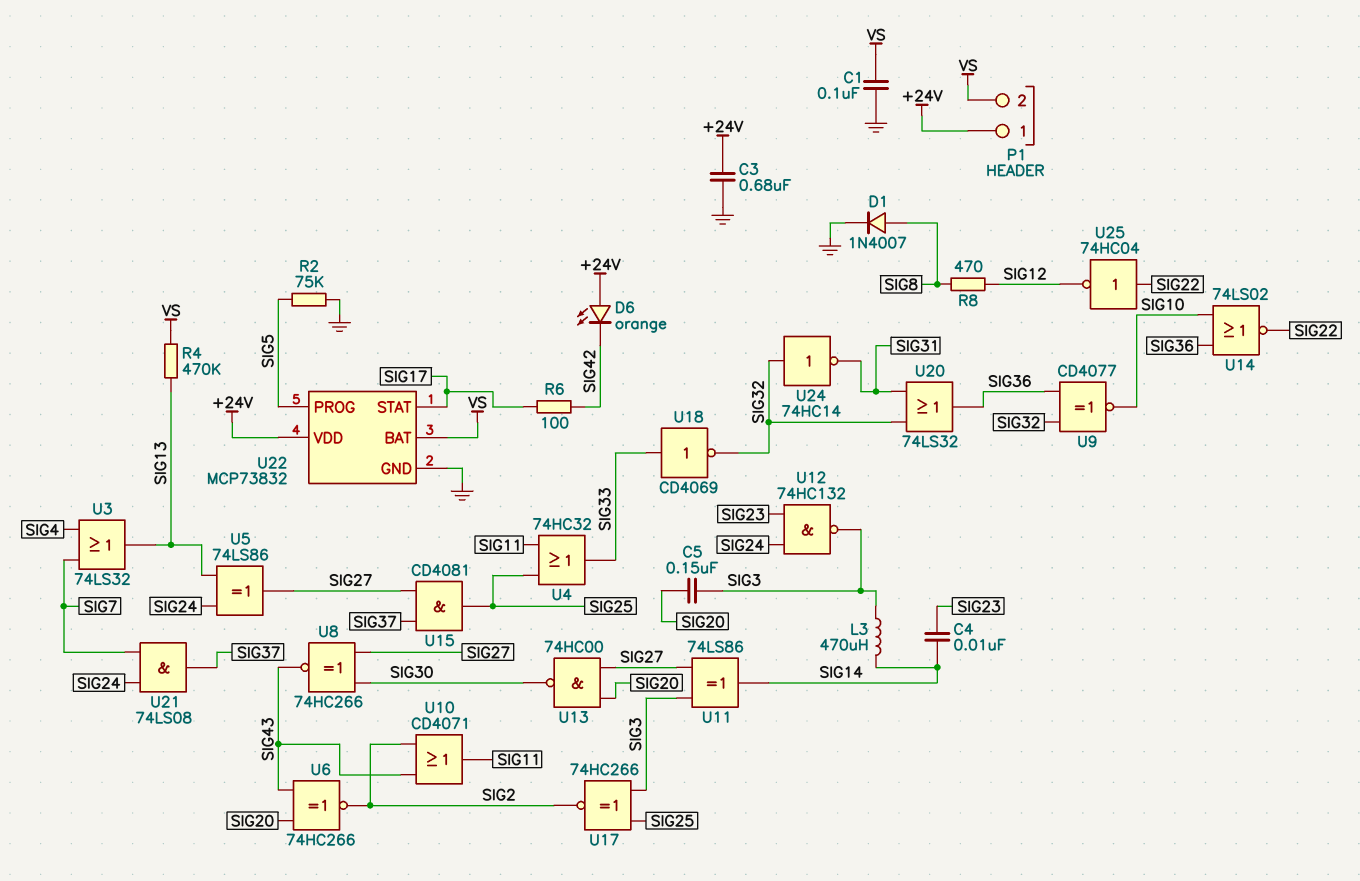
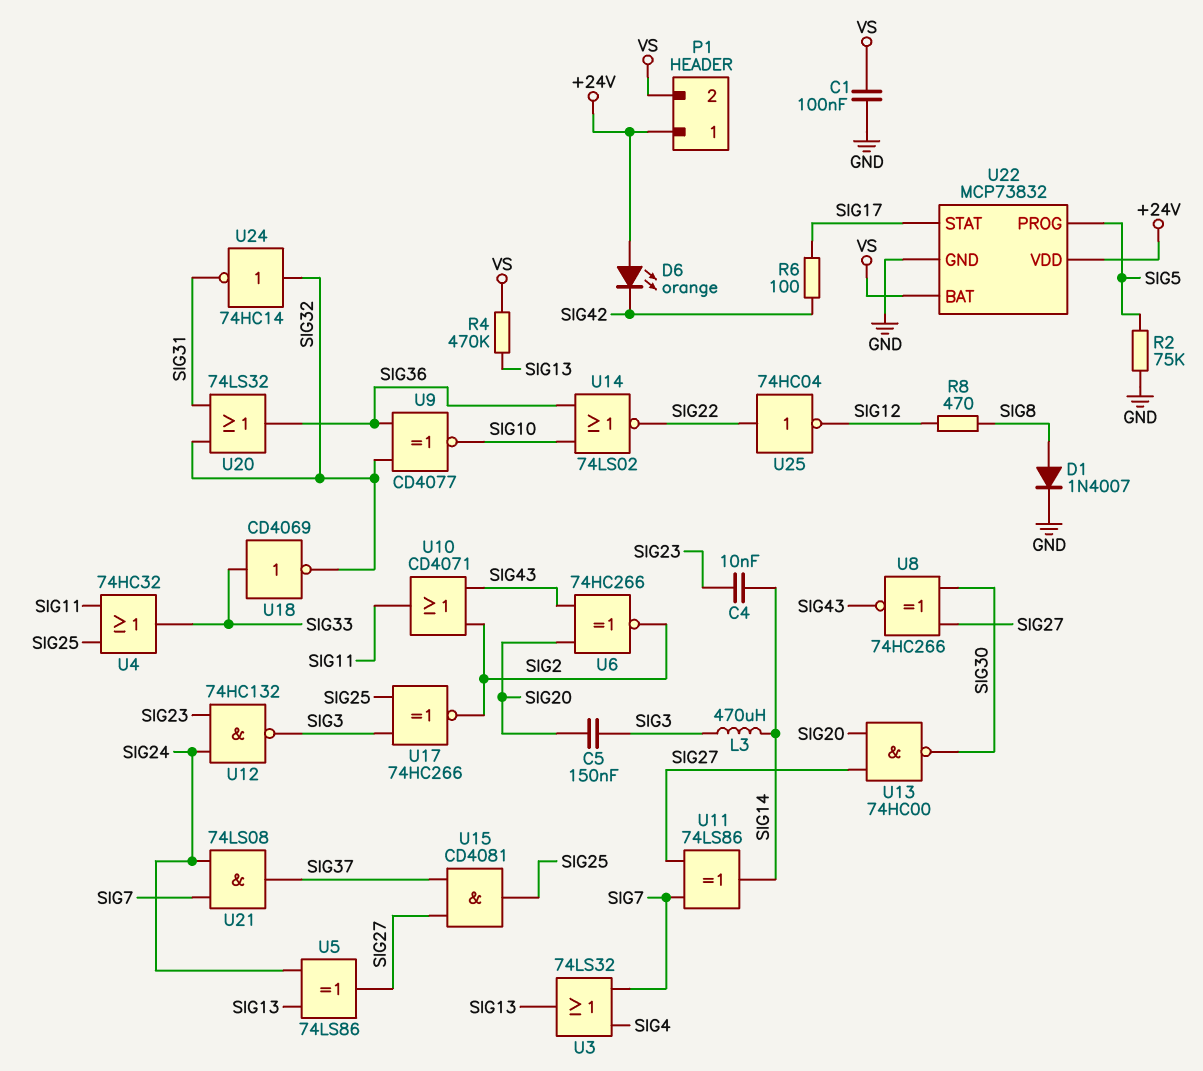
C3: 680nF (+24V, GND) -> none
U11: XOR 74LS86 (in SIG3, in SIG27, out SIG14) -> XOR 74LS86 (in SIG7, in SIG27, out SIG14)

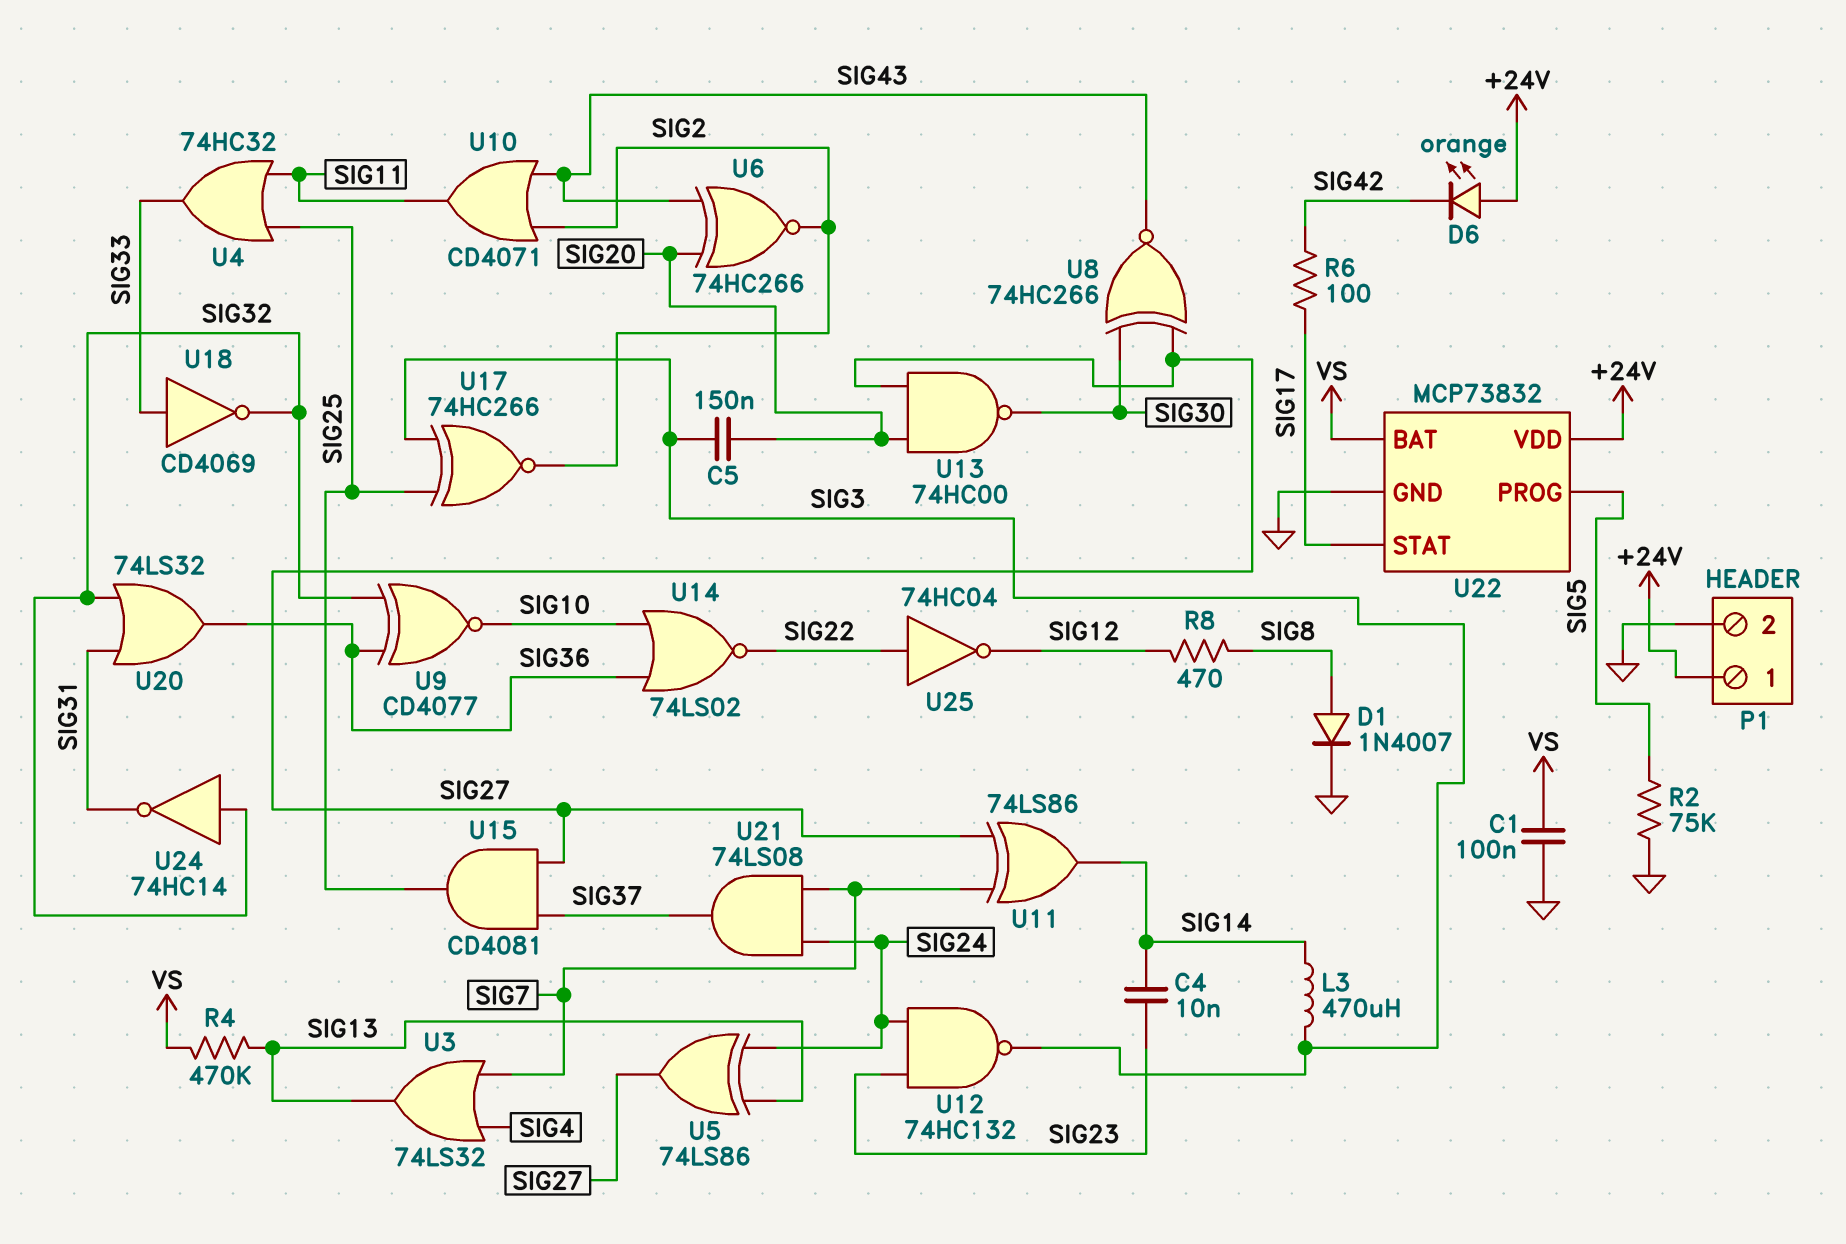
P1 pin 2: VS -> GND

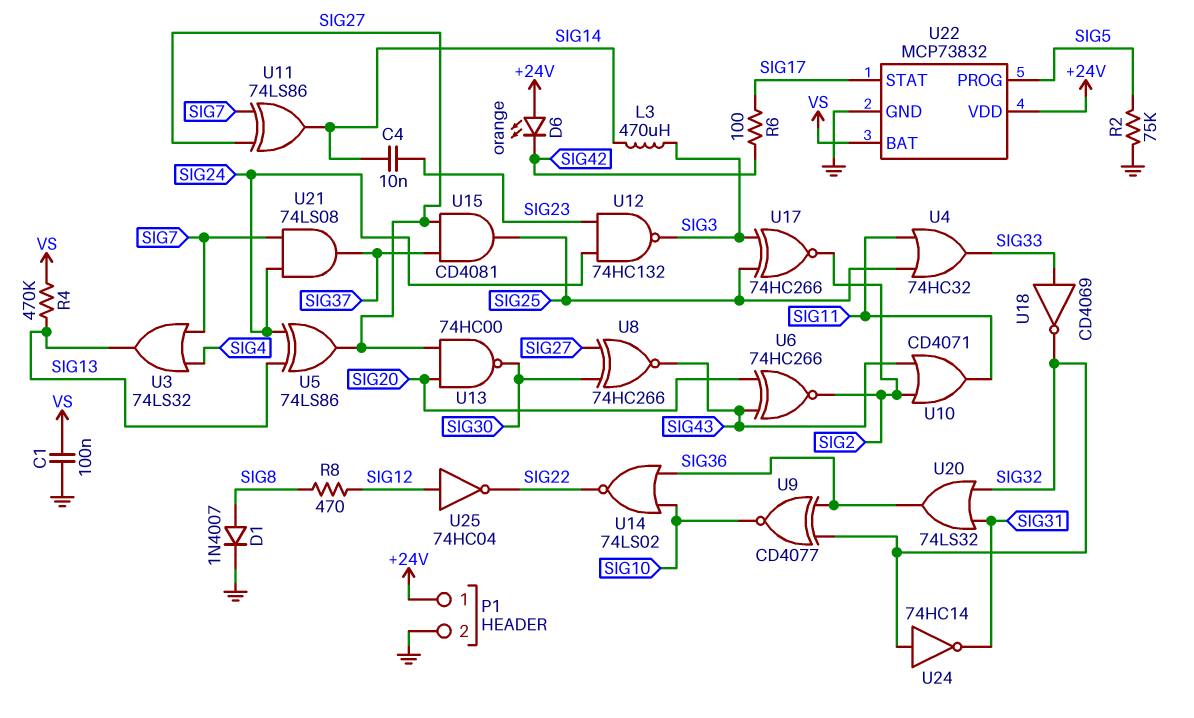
C5: 150nF (SIG3, SIG20) -> none
U25: NOT 74HC04 (in SIG22, out SIG12) -> NOT 74HC04 (in SIG12, out SIG22)

